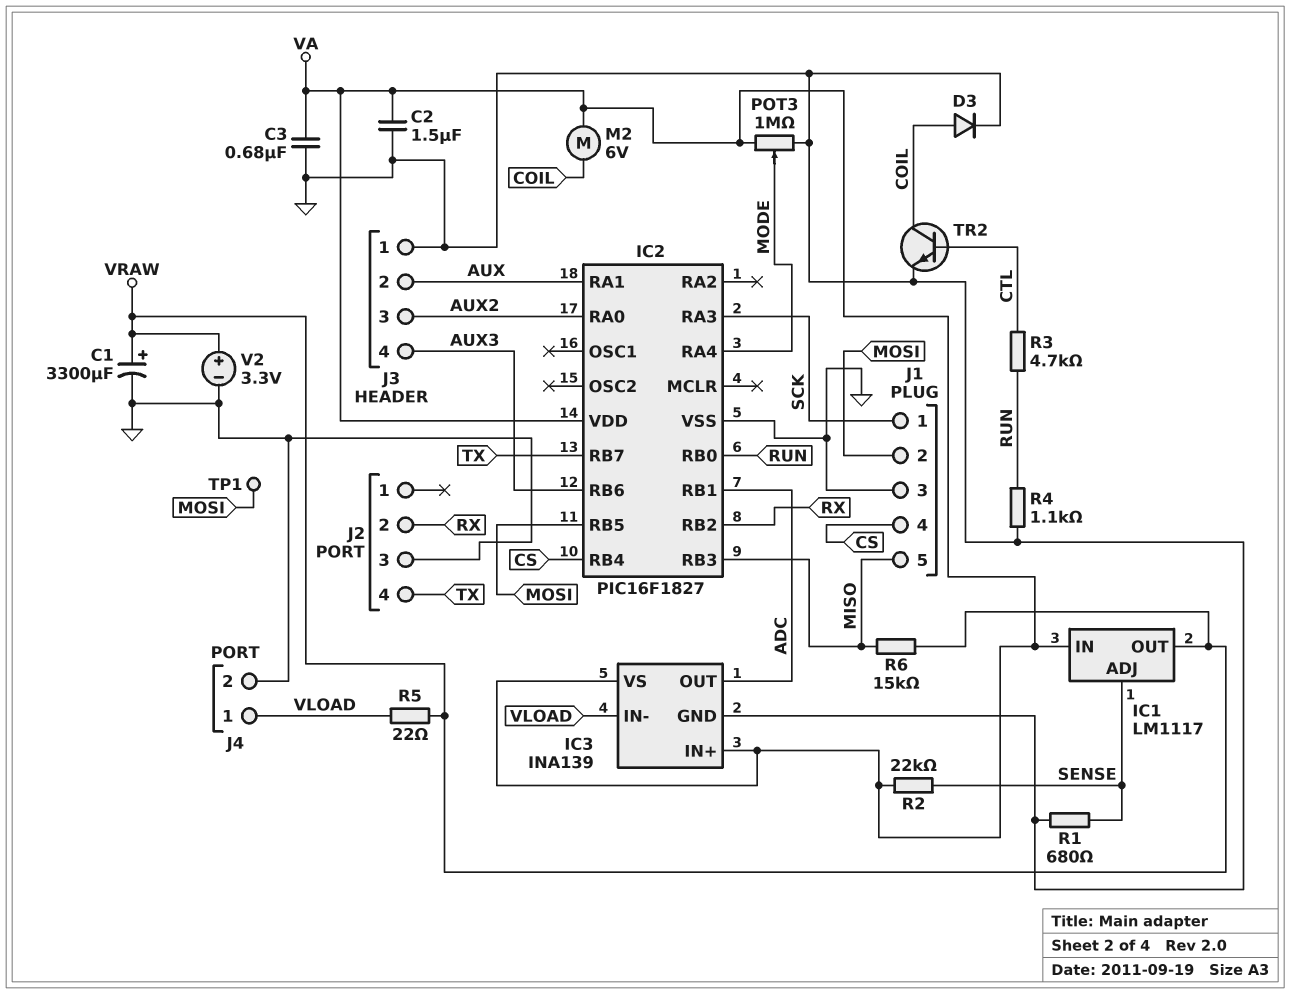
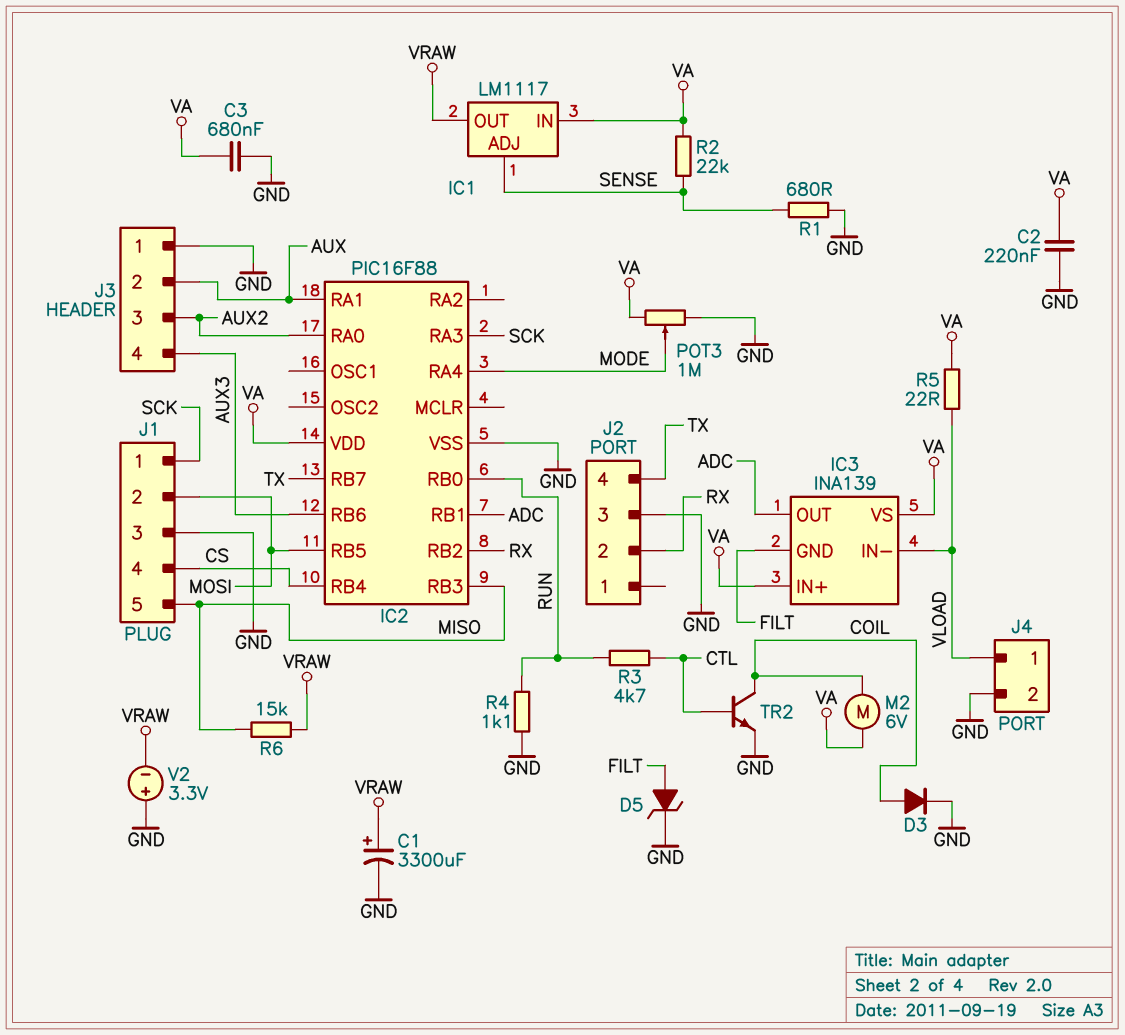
C2: 1.5uF (GND, VA) -> 220nF (GND, VA)
D5: none -> zener (A FILT, K GND)
IC2: PIC16F1827 -> PIC16F88
IC3 pin GND: GND -> FILT
R5: 22 (VLOAD, VRAW) -> 22 (VA, VLOAD)
TP1: test point (MOSI) -> none
V2: 3.3V (plus VRAW, minus GND) -> 3.3V (plus GND, minus VRAW)

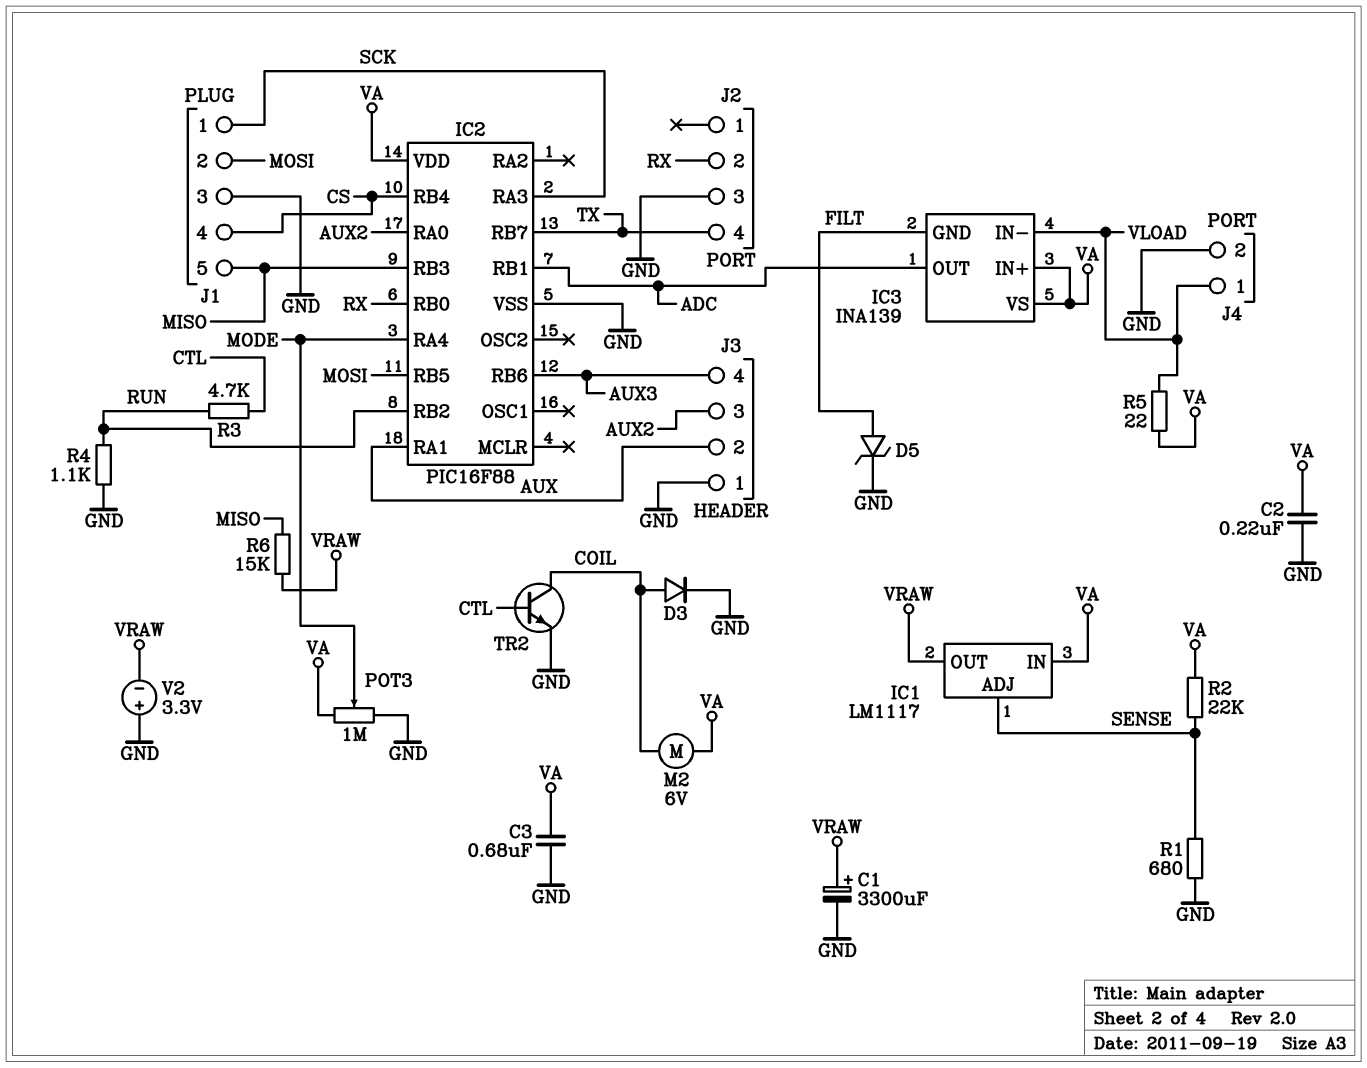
IC2 pin RB0: RUN -> RX
IC2 pin RB2: RX -> RUN

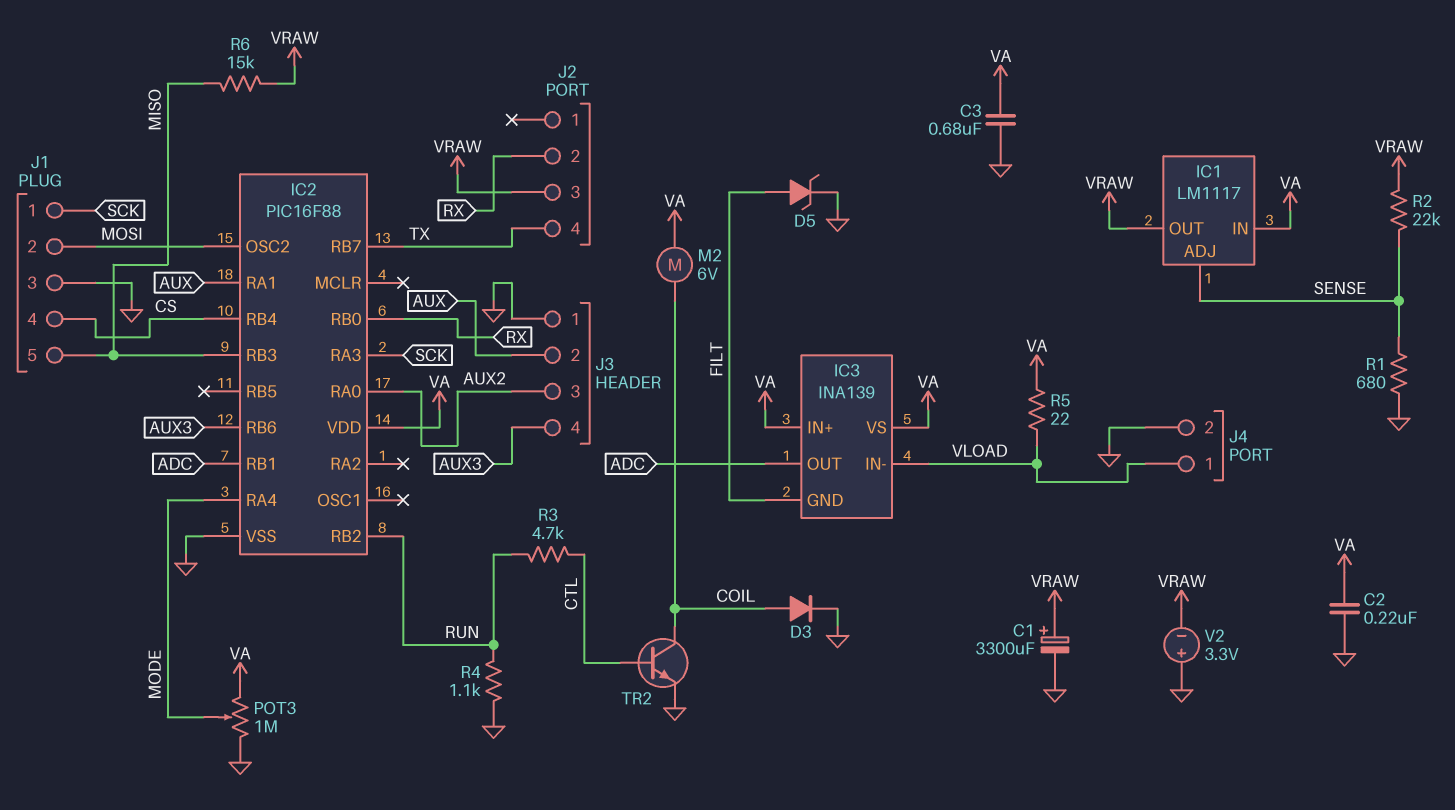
IC2 pin OSC2: none -> MOSI
IC2 pin RB5: MOSI -> none
J2 pin 3: GND -> VRAW
R2: 22k (SENSE, VA) -> 22k (SENSE, VRAW)

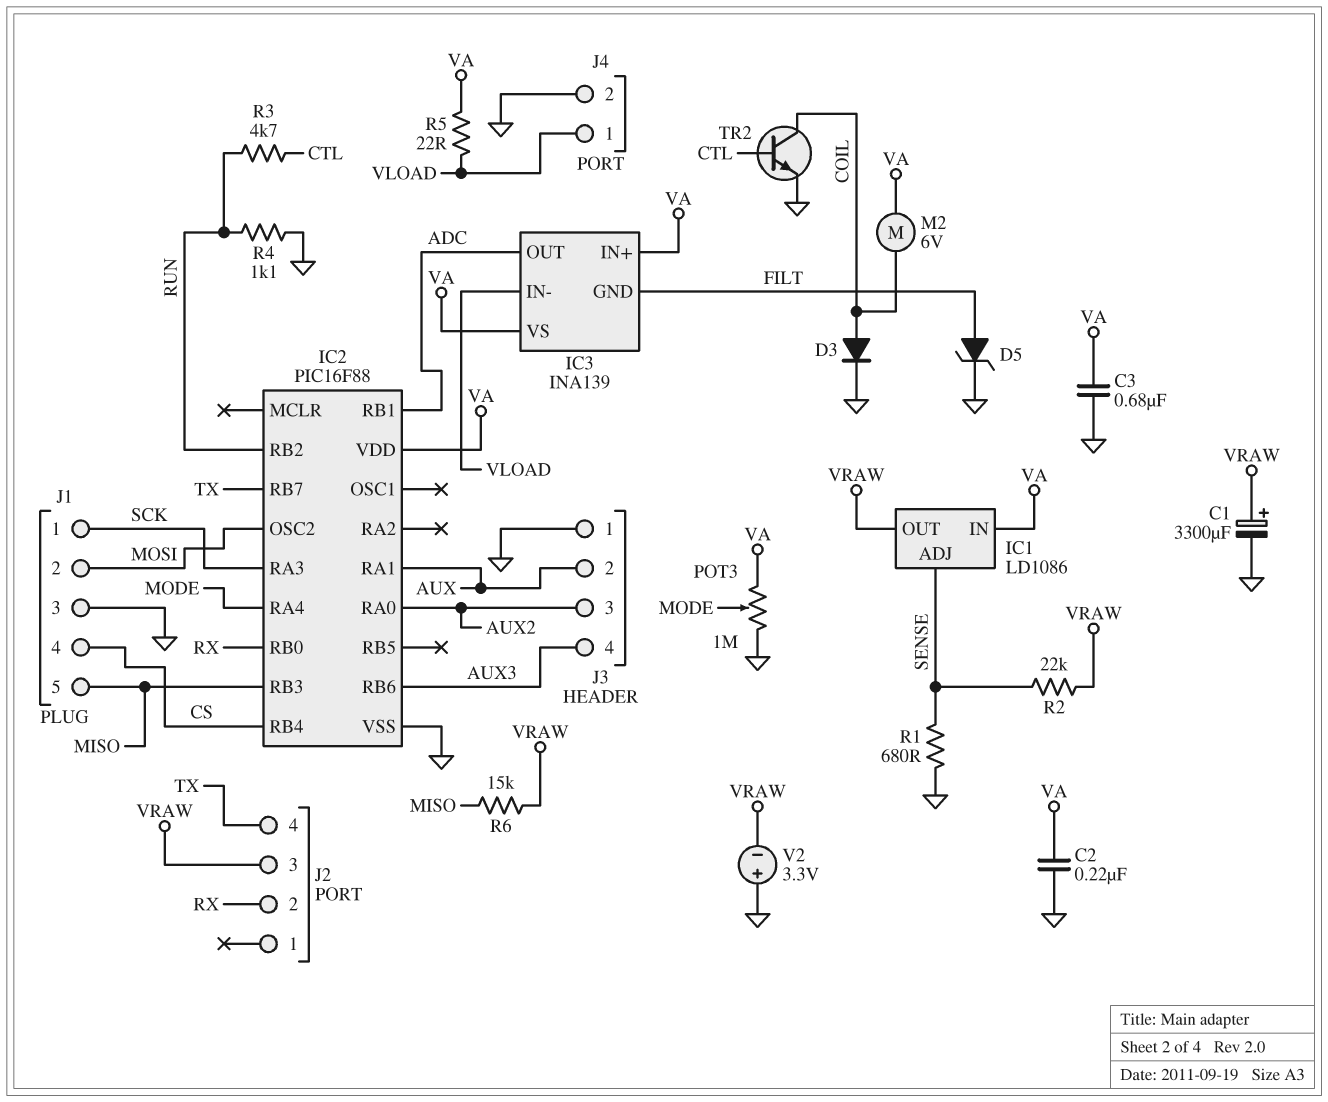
IC1: LM1117 -> LD1086

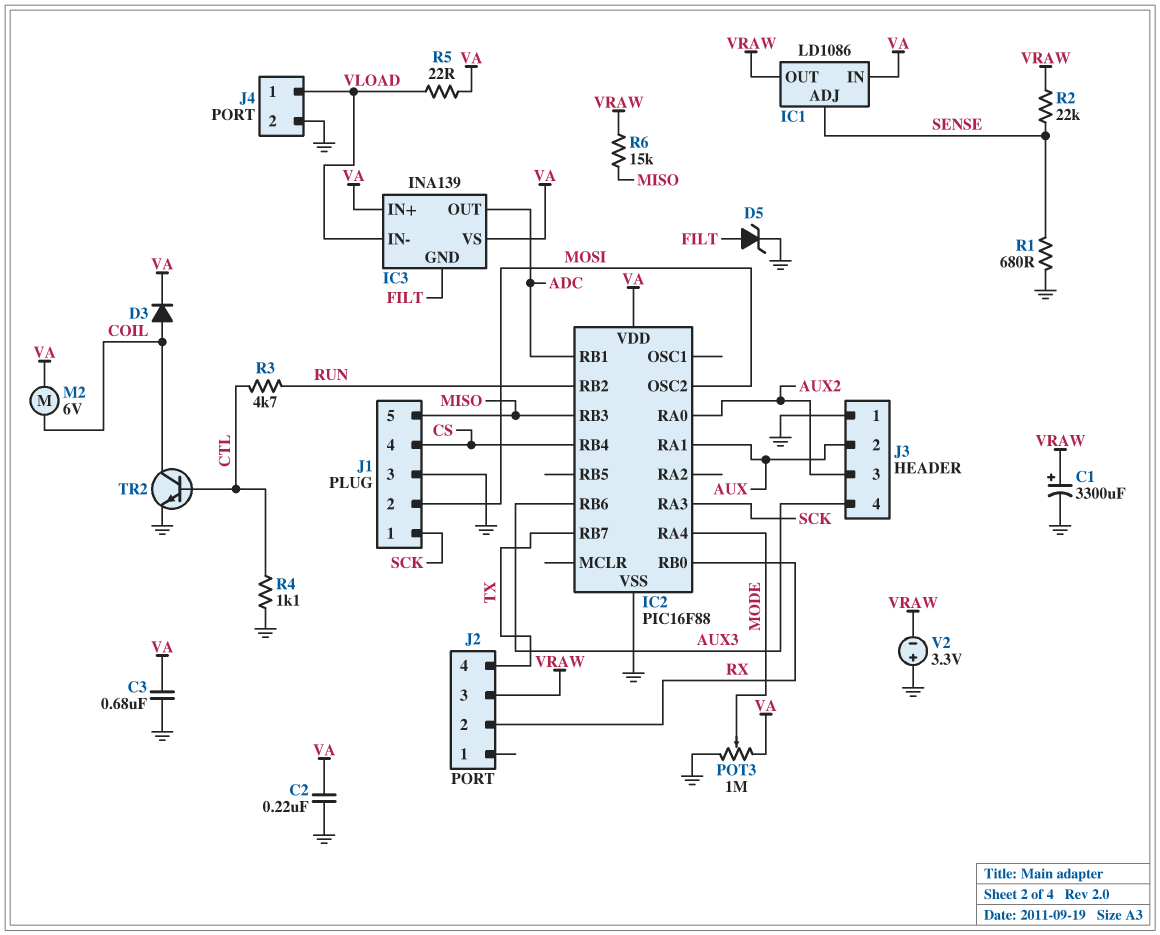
D3: diode (A COIL, K GND) -> diode (A COIL, K VA)
R4: 1.1k (GND, RUN) -> 1.1k (CTL, GND)

